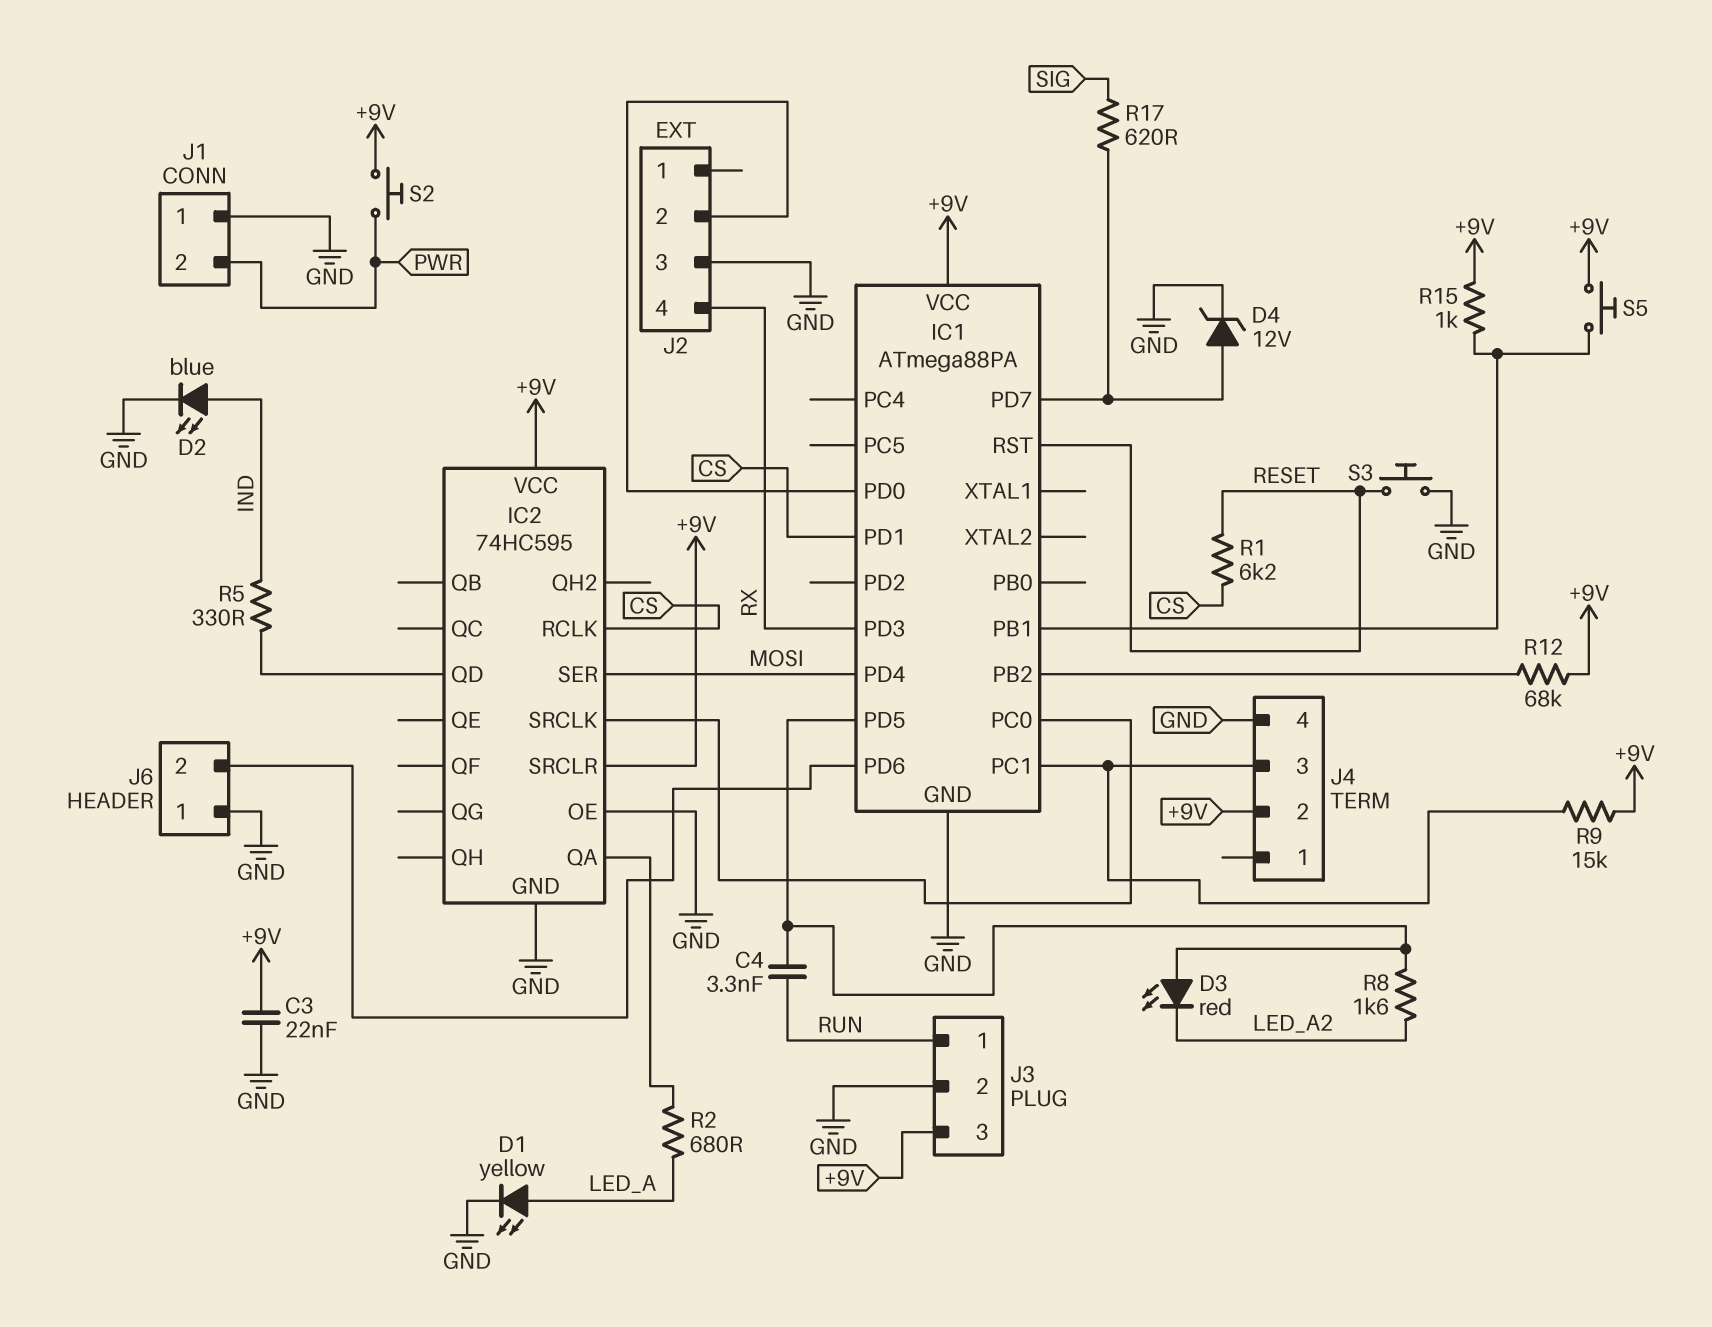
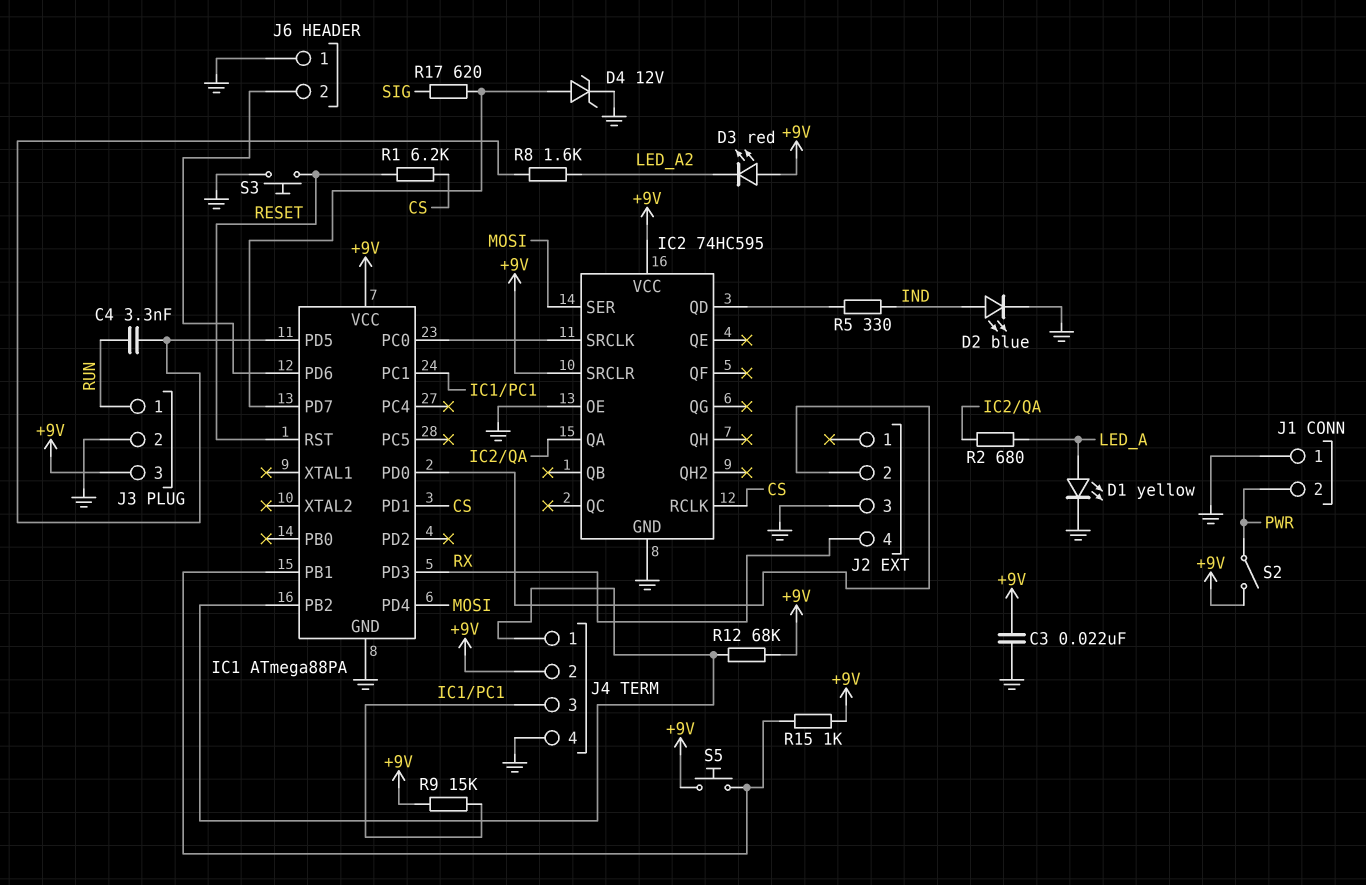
D3: LED red (A IC1/PD5, K LED_A2) -> LED red (A +9V, K LED_A2)
J4 pin 1: none -> IC1/PB2
S2: button (+9V, PWR) -> switch (+9V, PWR)

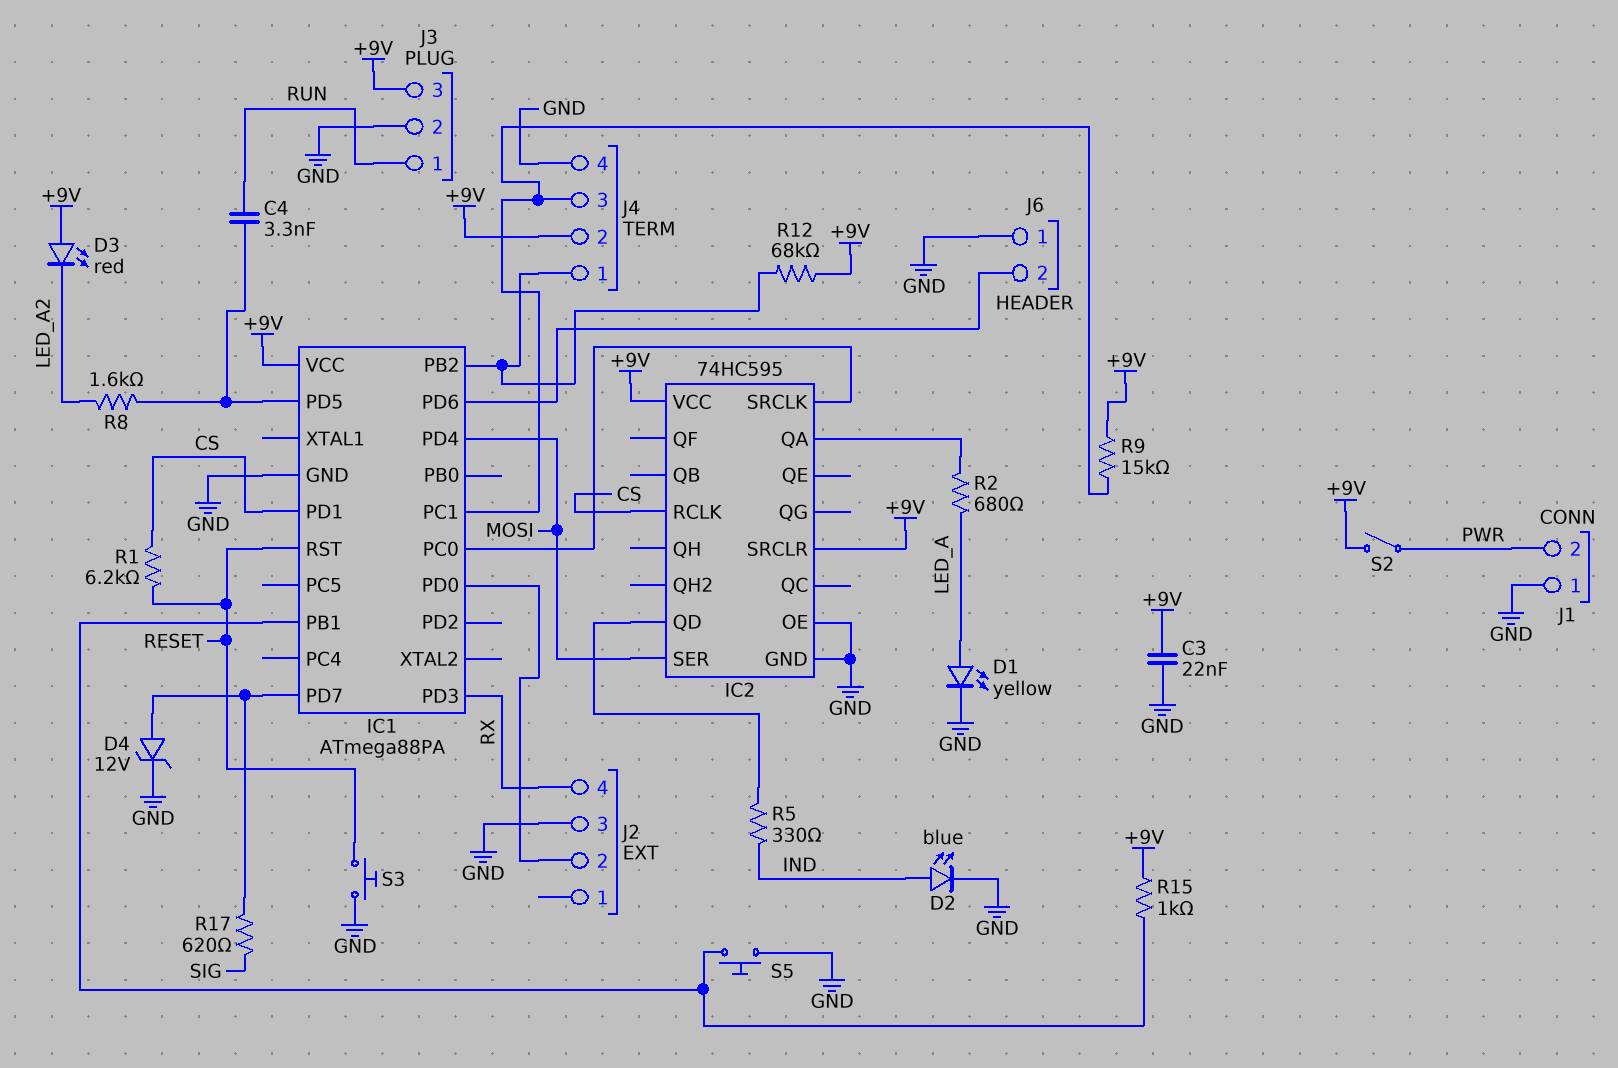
S5: button (+9V, IC1/PB1) -> button (GND, IC1/PB1)

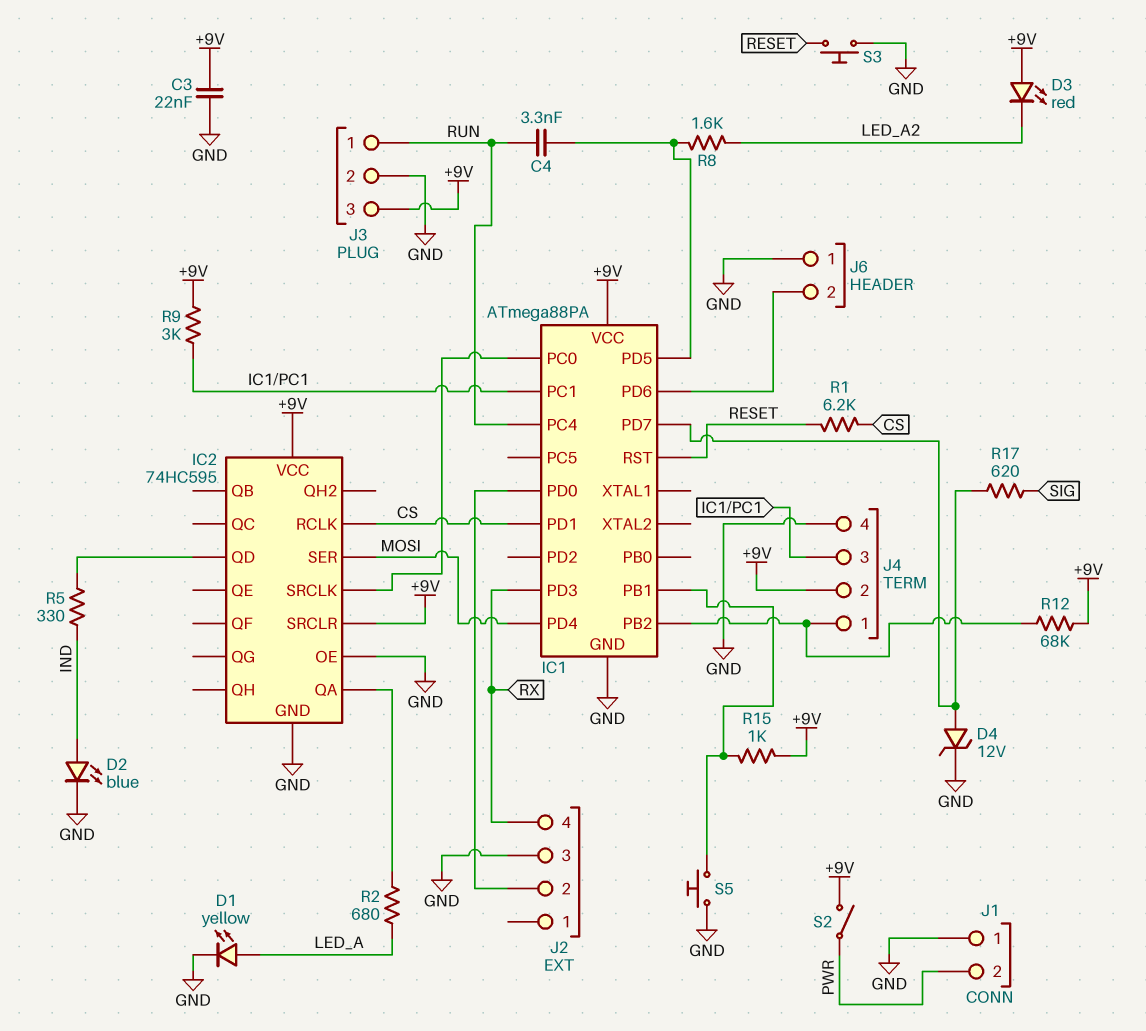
IC1 pin PC4: none -> RUN
R9: 15k (+9V, IC1/PC1) -> 3k (+9V, IC1/PC1)

